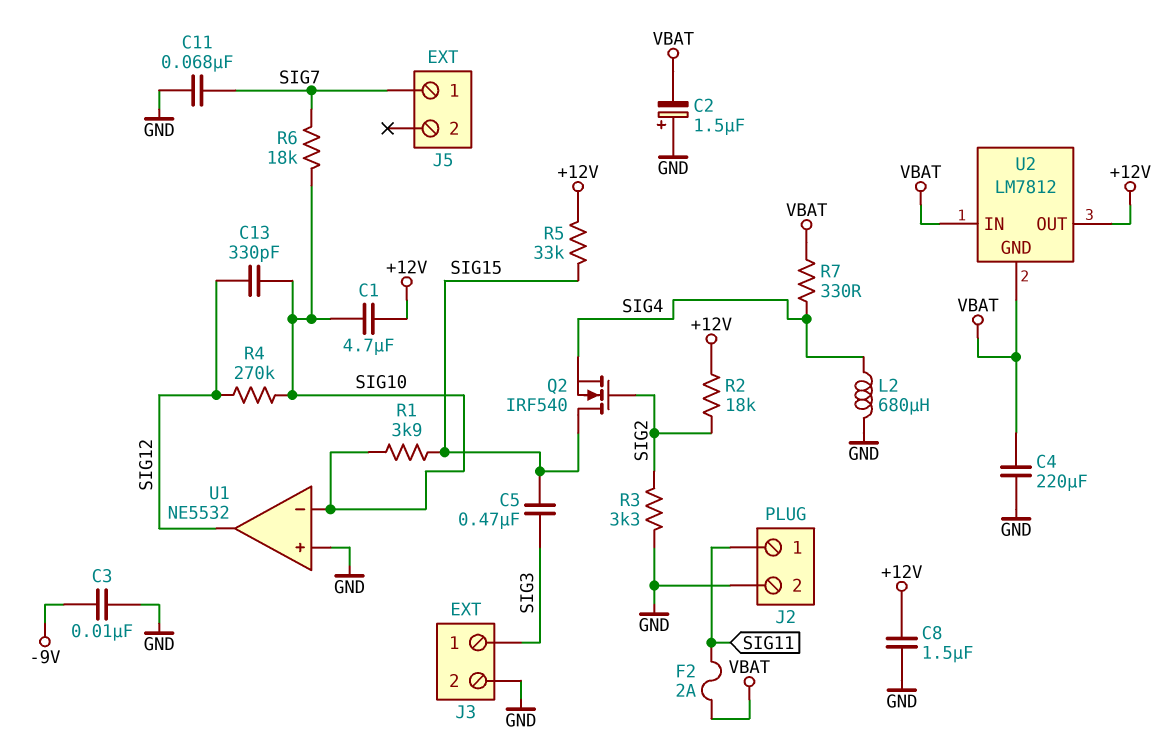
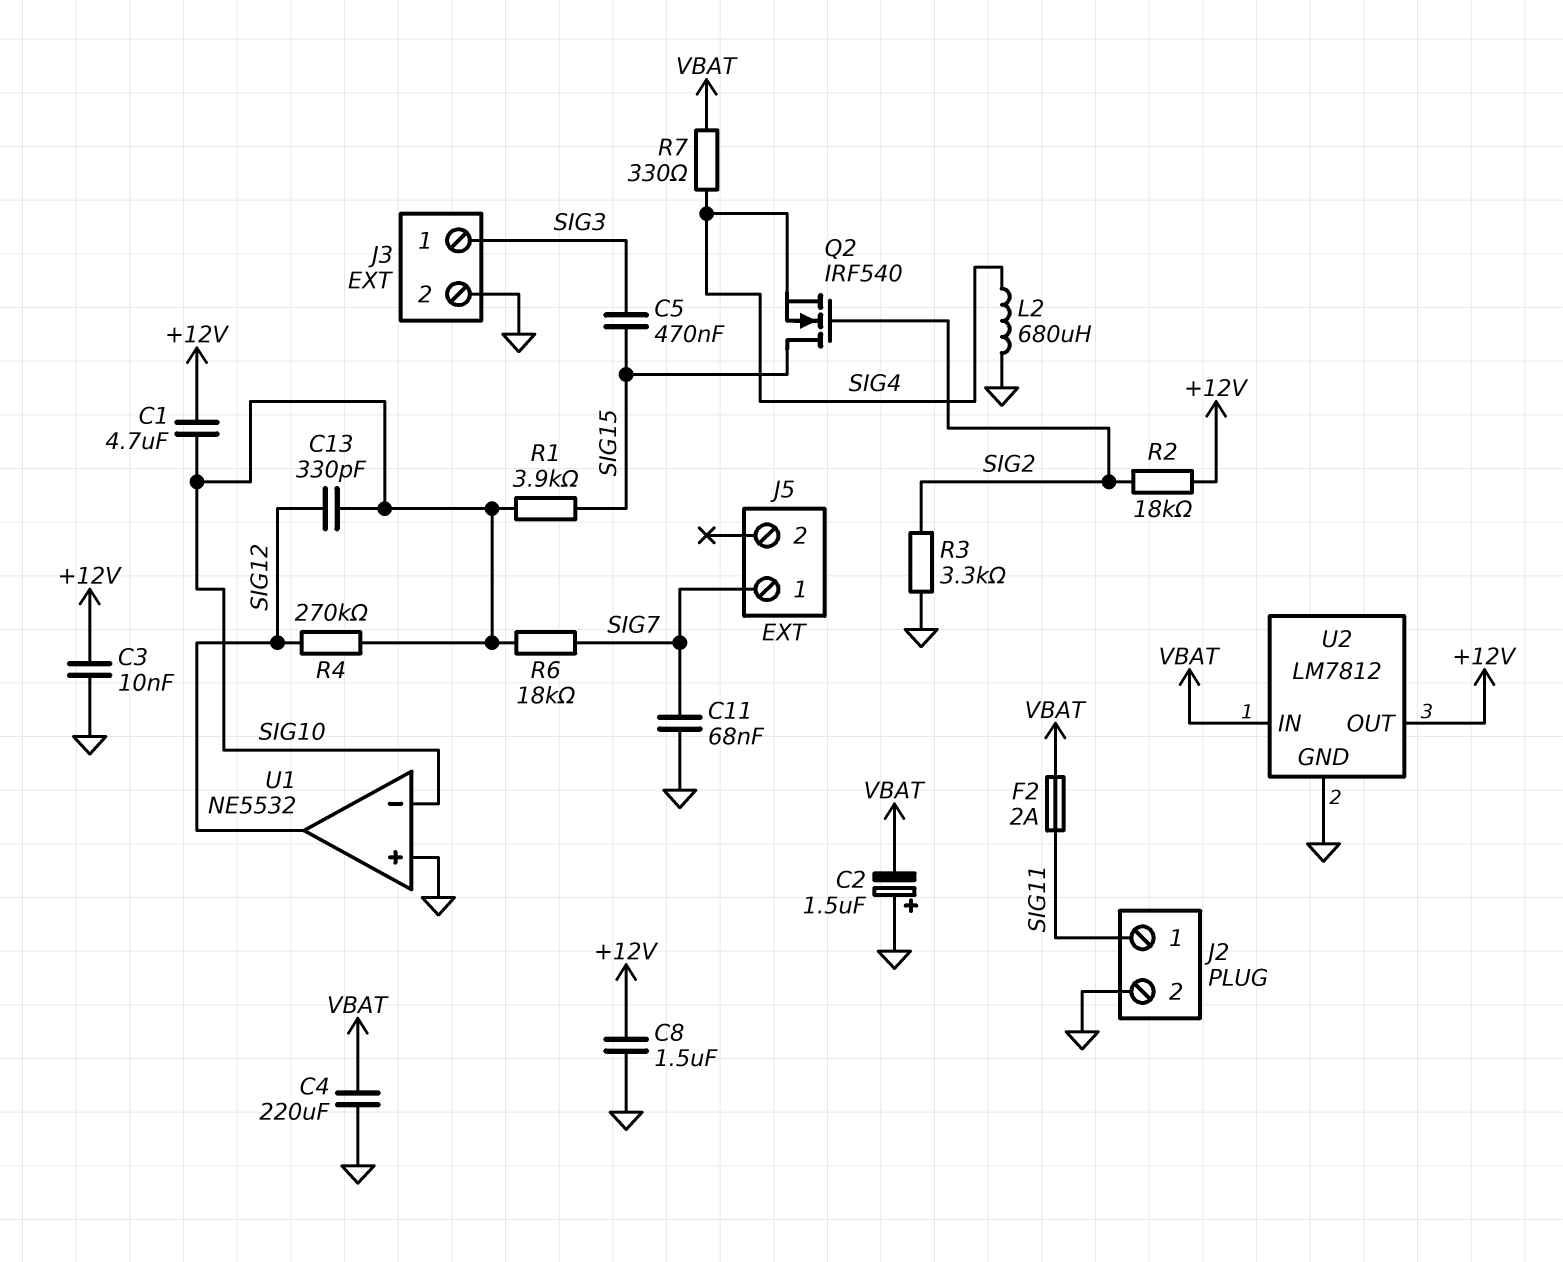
C3: 10nF (-9V, GND) -> 10nF (+12V, GND)
R5: 33k (+12V, SIG15) -> none
U2 pin GND: VBAT -> GND

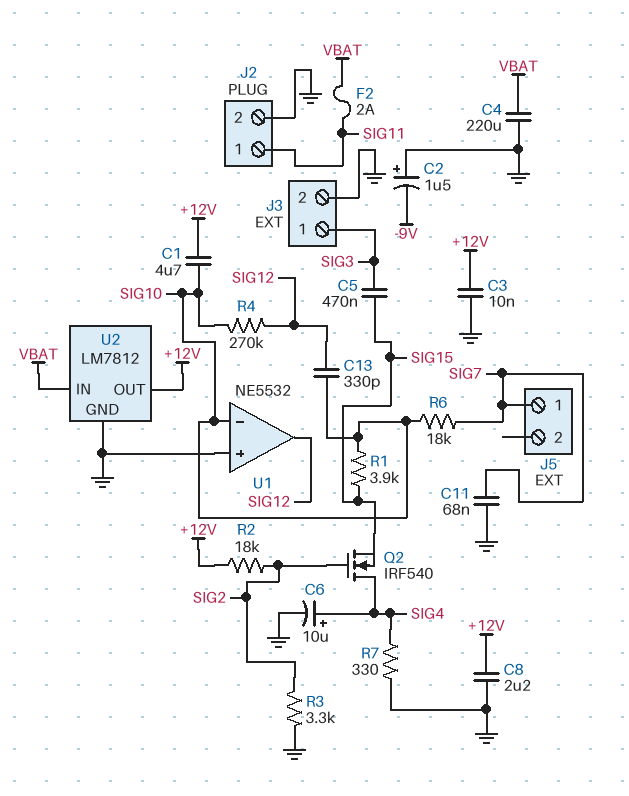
C2: 1.5uF (plus GND, minus VBAT) -> 1.5uF (plus GND, minus -9V)
C6: none -> 10uF (plus SIG4, minus GND)
C8: 1.5uF (+12V, GND) -> 2.2uF (+12V, GND)
L2: 680uH (GND, SIG4) -> none
Q2: NMOS IRF540 (G SIG2, D SIG15, S SIG4) -> NMOS IRF540 (G SIG2, D SIG4, S SIG15)
R7: 330 (SIG4, VBAT) -> 330 (GND, SIG4)

